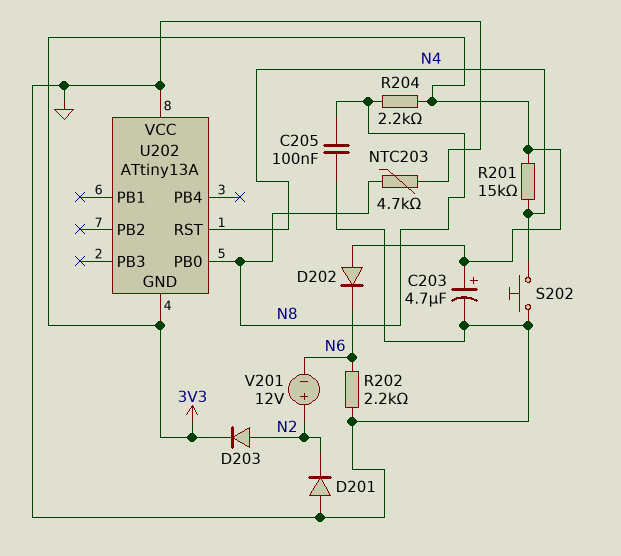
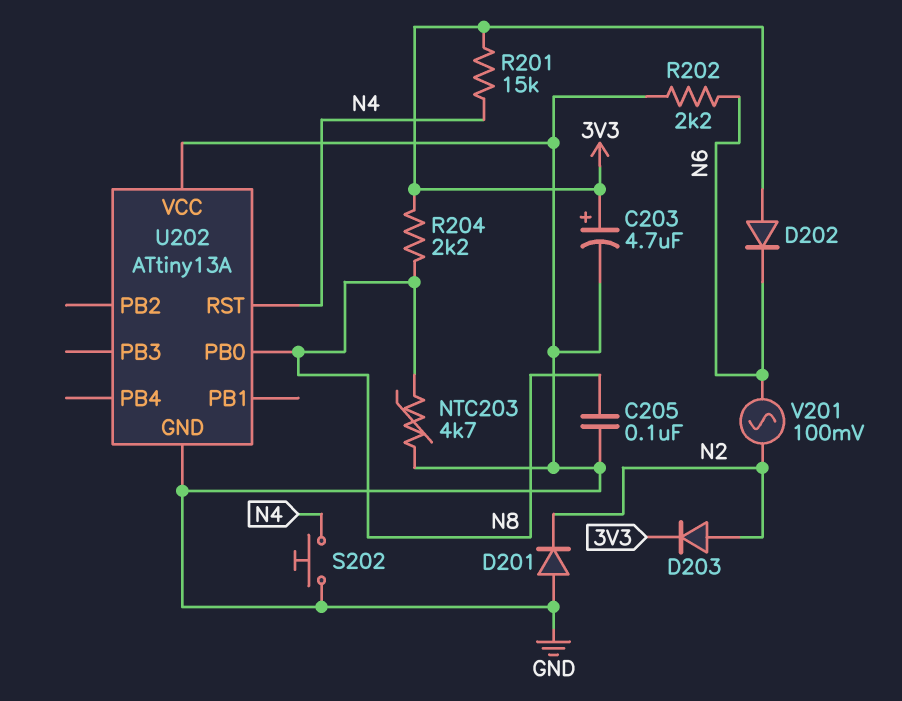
U202 pin GND: 3V3 -> GND
V201: 12V (plus N2, minus N6) -> AC 100mV (N2, N6)

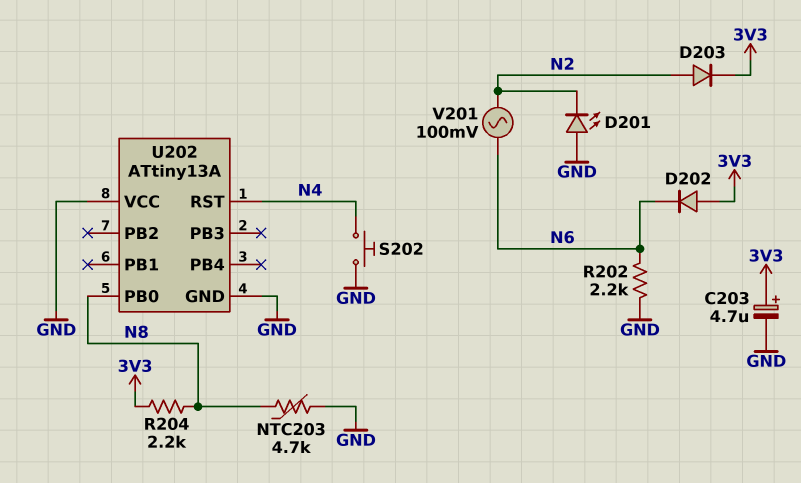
C205: 100nF (GND, N8) -> none
D201: diode (A GND, K N2) -> LED (A GND, K N2)
R201: 15k (3V3, N4) -> none

